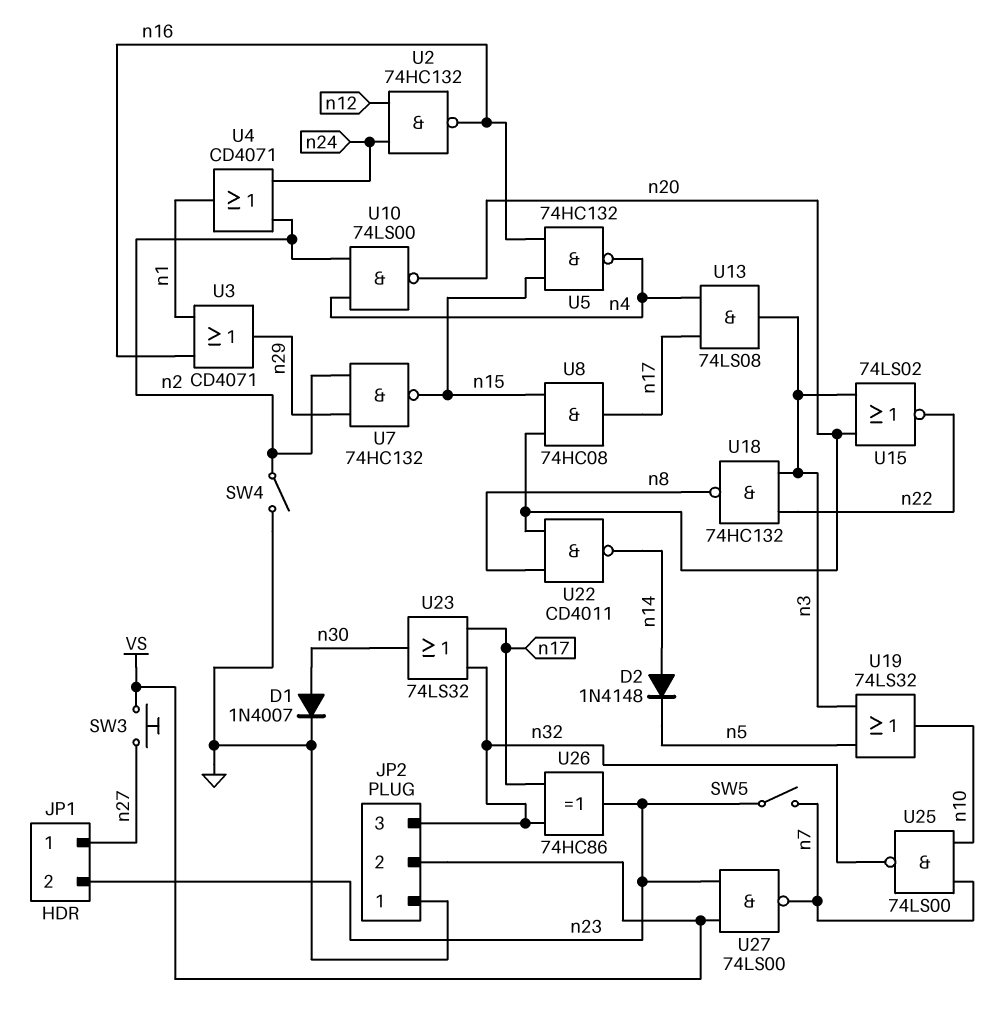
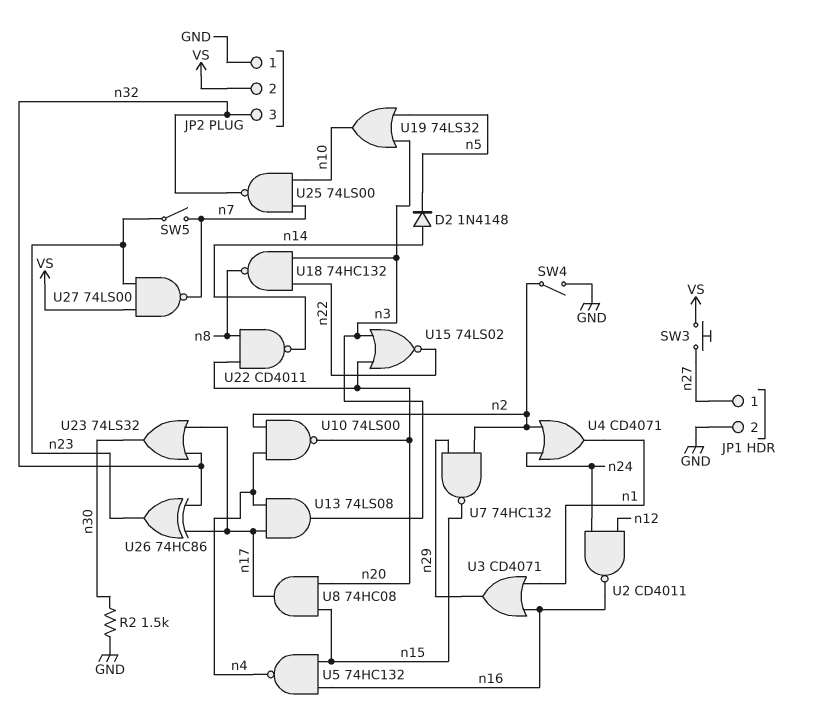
D1: diode 1N4007 (A n30, K GND) -> none
JP1 pin 2: n23 -> GND
R2: none -> 1.5k (GND, n30)
U2: NAND 74HC132 (in n12, in n24, out n16) -> NAND CD4011 (in n12, in n24, out n16)

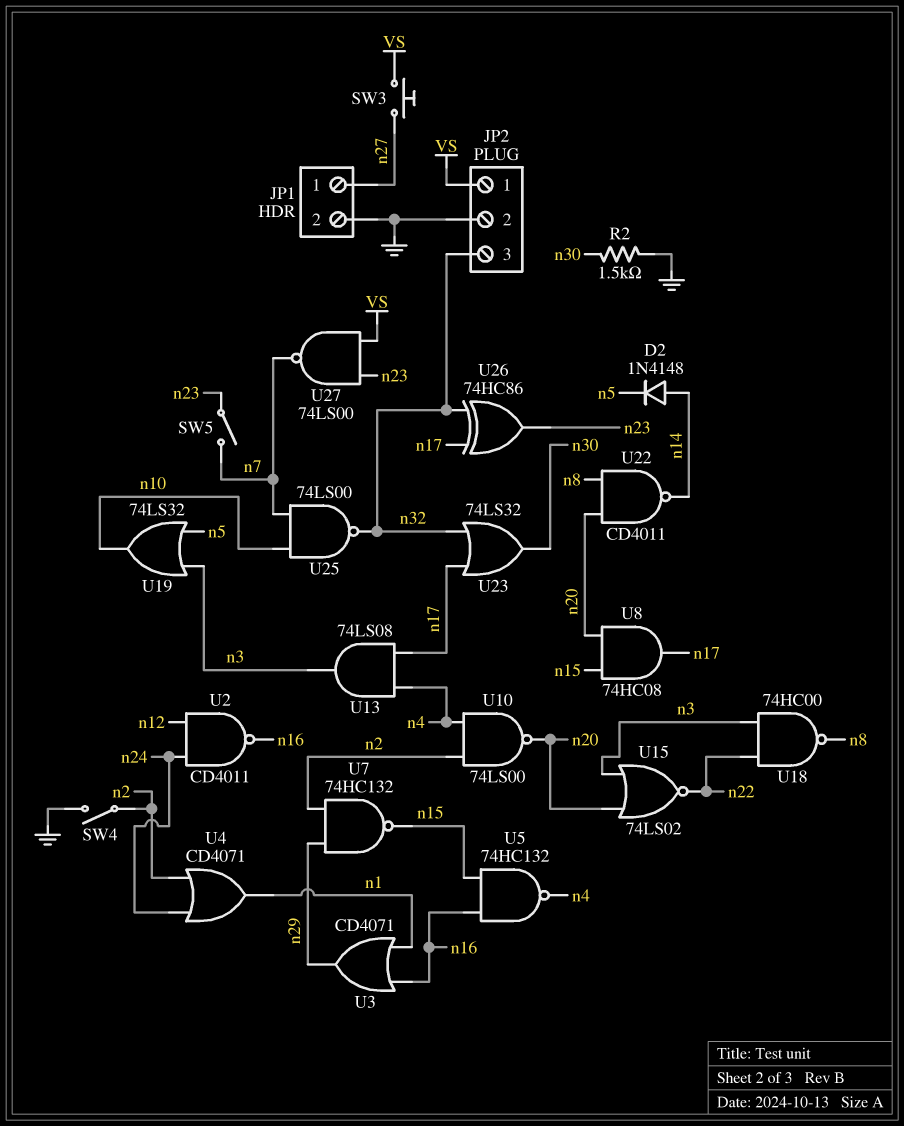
JP2 pin 1: GND -> VS
JP2 pin 2: VS -> GND
U18: NAND 74HC132 (in n3, in n22, out n8) -> NAND 74HC00 (in n3, in n22, out n8)

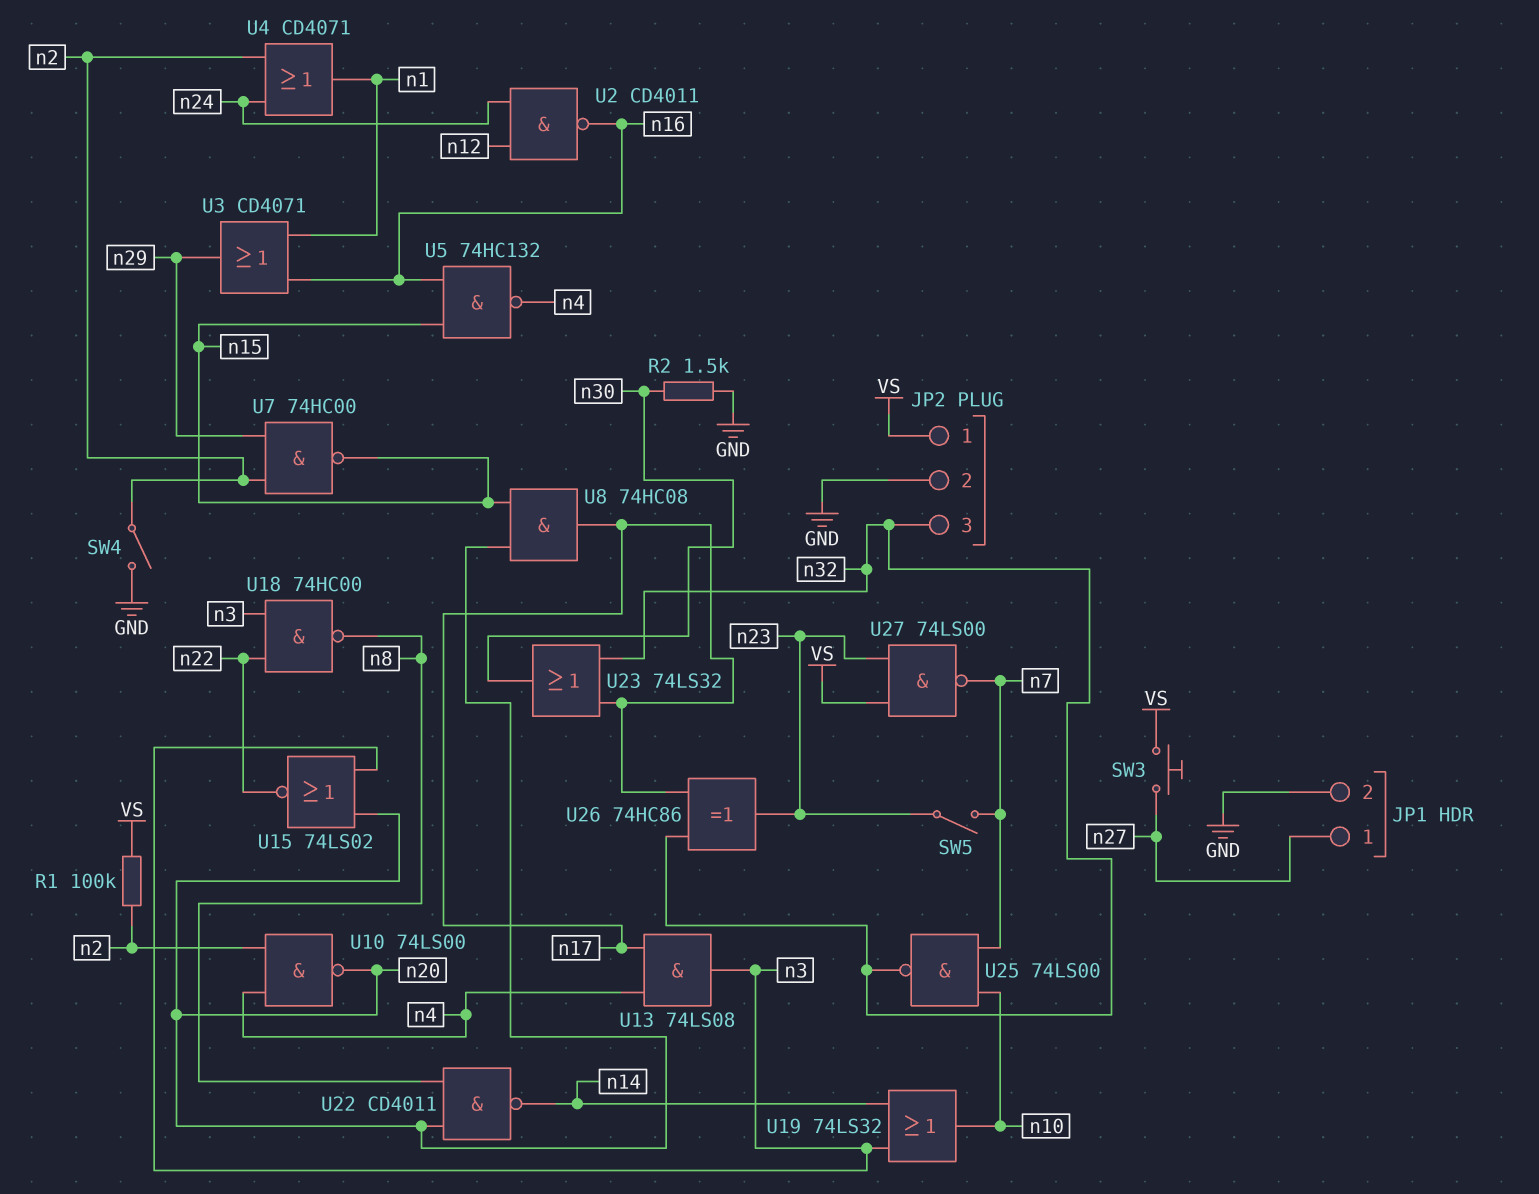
D2: diode 1N4148 (A n14, K n5) -> none
R1: none -> 100k (VS, n2)
U7: NAND 74HC132 (in n2, in n29, out n15) -> NAND 74HC00 (in n2, in n29, out n15)
U19: OR 74LS32 (in n3, in n5, out n10) -> OR 74LS32 (in n3, in n14, out n10)

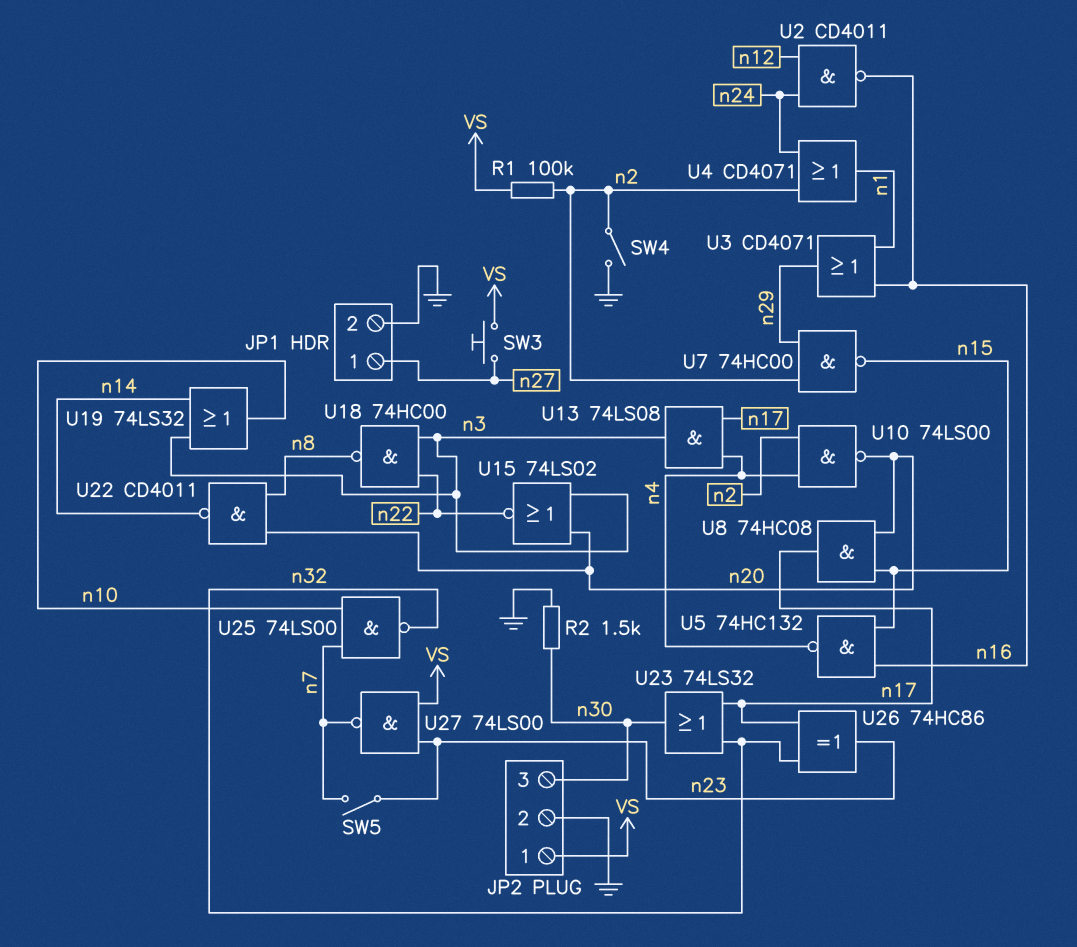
JP2 pin 3: n32 -> n30

